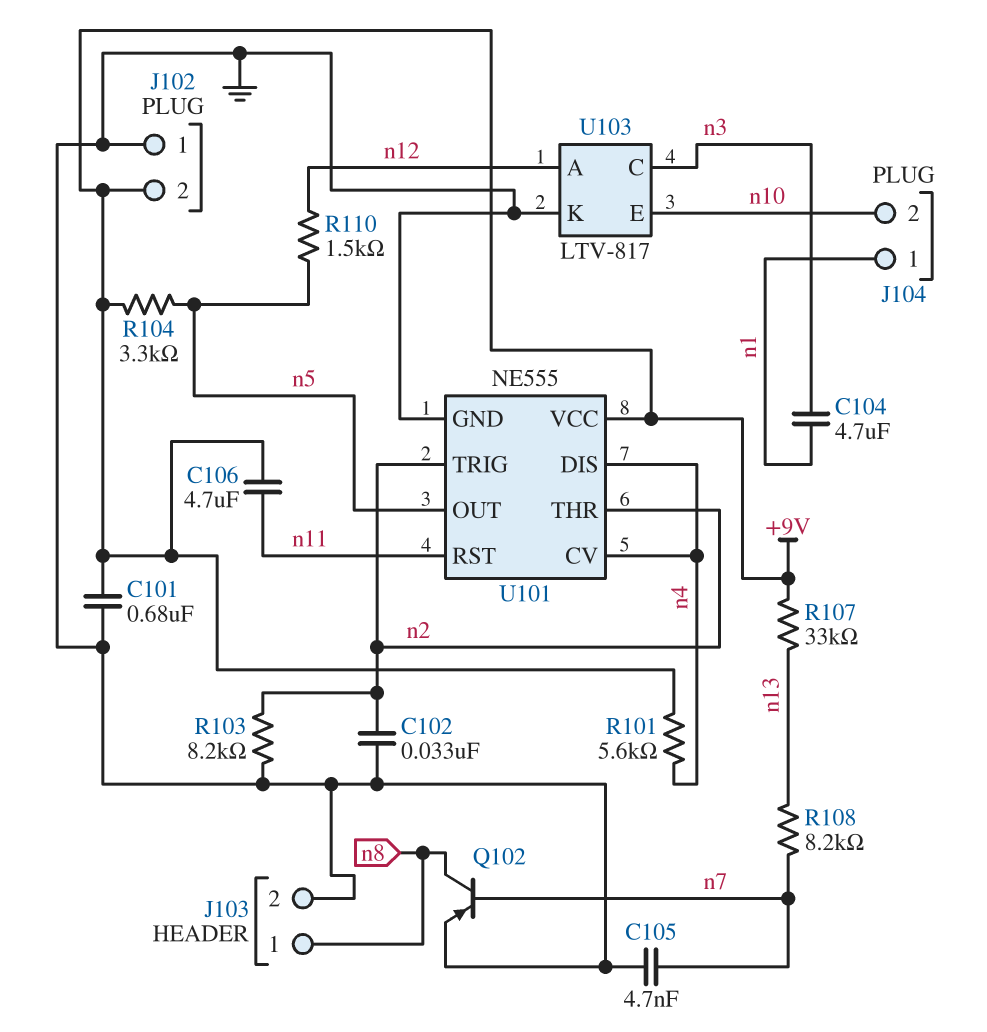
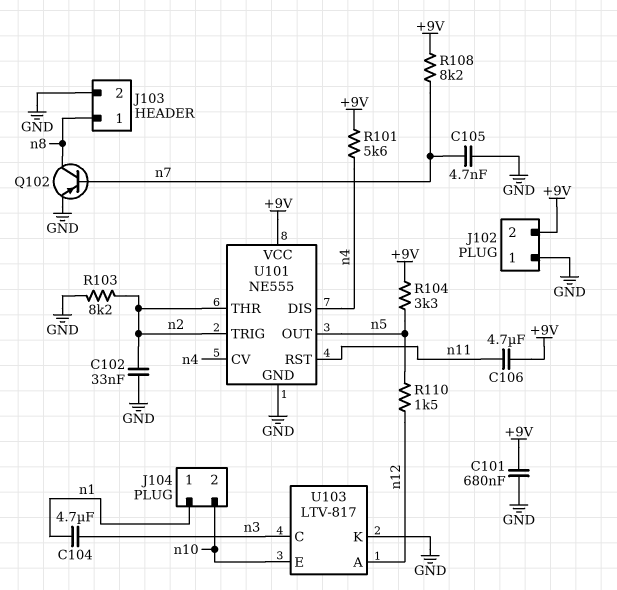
R107: 33k (+9V, n13) -> none
R108: 8.2k (n7, n13) -> 8.2k (+9V, n7)

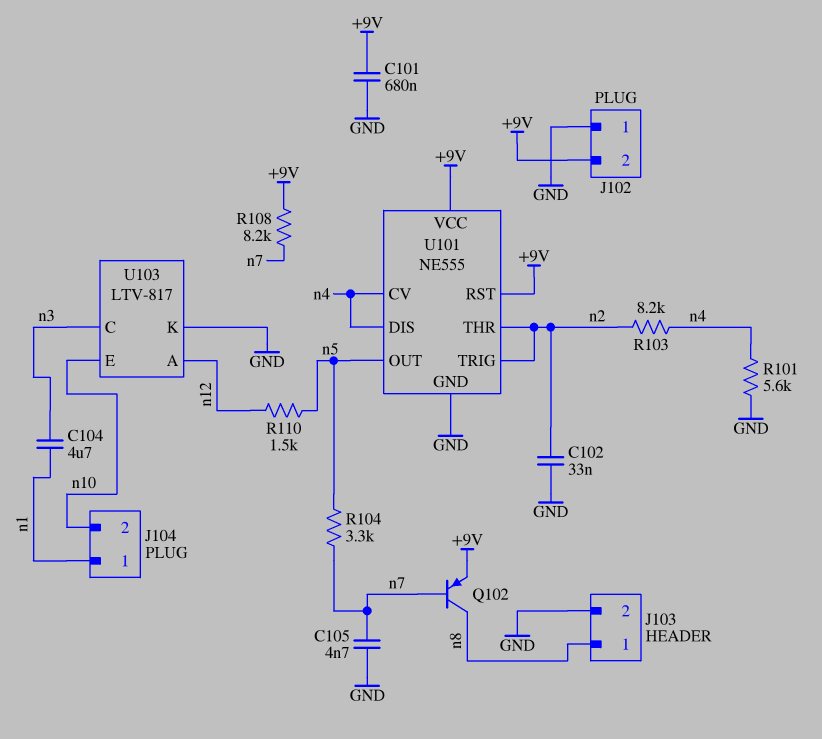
C106: 4.7uF (+9V, n11) -> none
Q102: PNP (B n7, C n8, E GND) -> PNP (B n7, C n8, E +9V)
R101: 5.6k (+9V, n4) -> 5.6k (GND, n4)
R103: 8.2k (GND, n2) -> 8.2k (n2, n4)
R104: 3.3k (+9V, n5) -> 3.3k (n5, n7)
U101 pin RST: n11 -> +9V

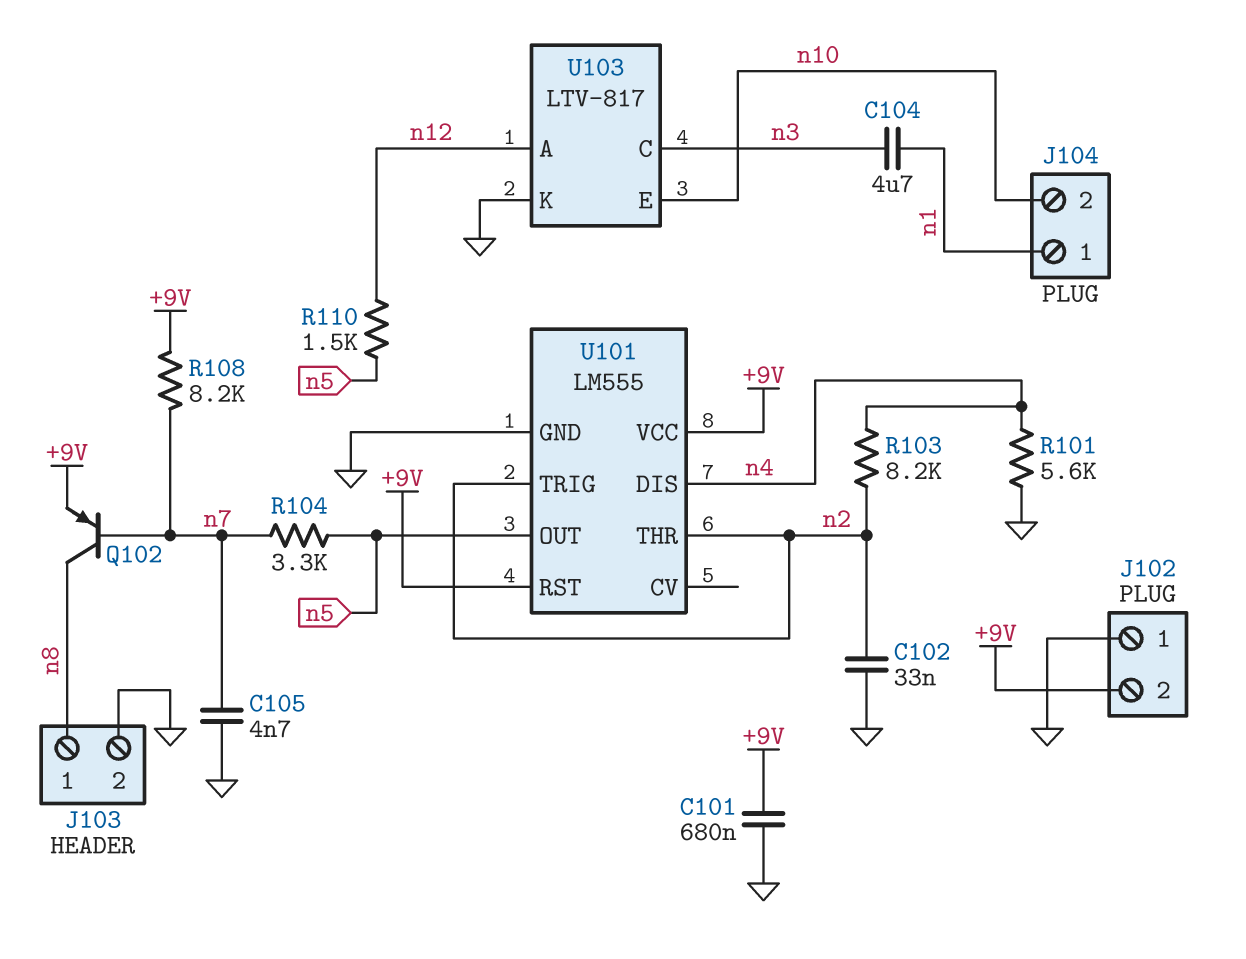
U101: NE555 -> LM555
U101 pin CV: n4 -> none

